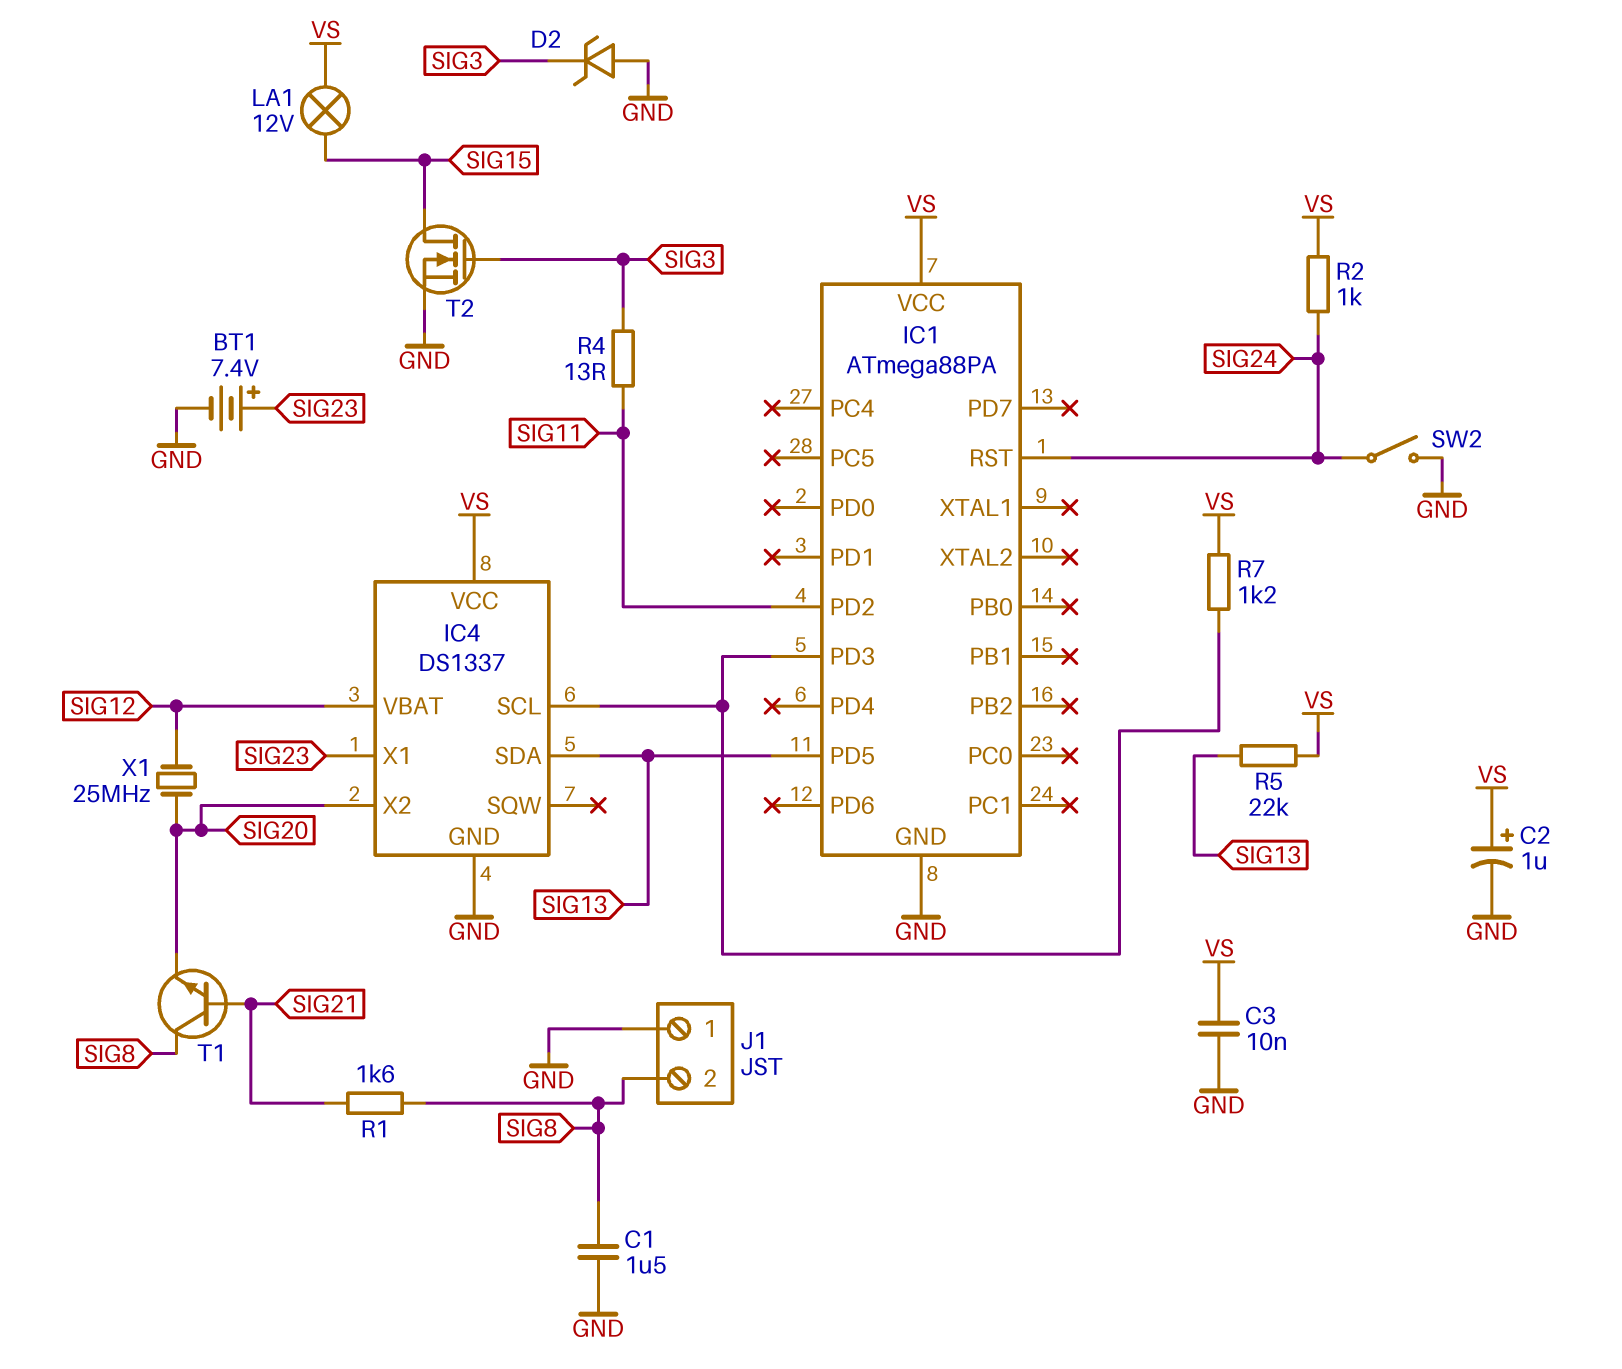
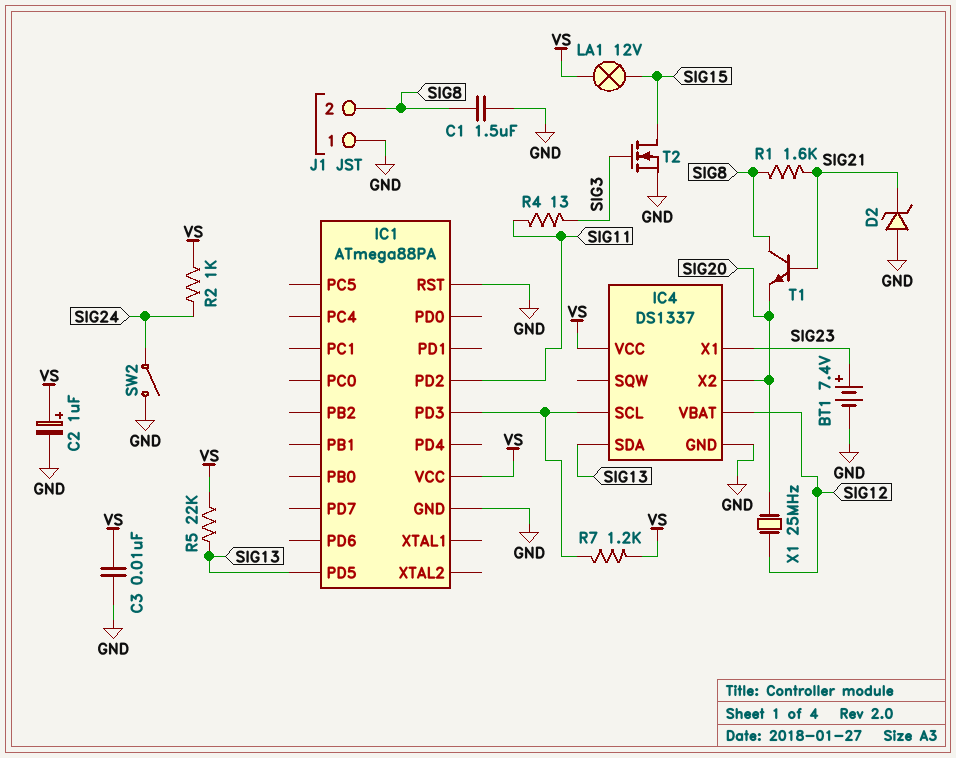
D2: zener (A GND, K SIG3) -> zener (A GND, K SIG21)
IC1 pin RST: SIG24 -> GND

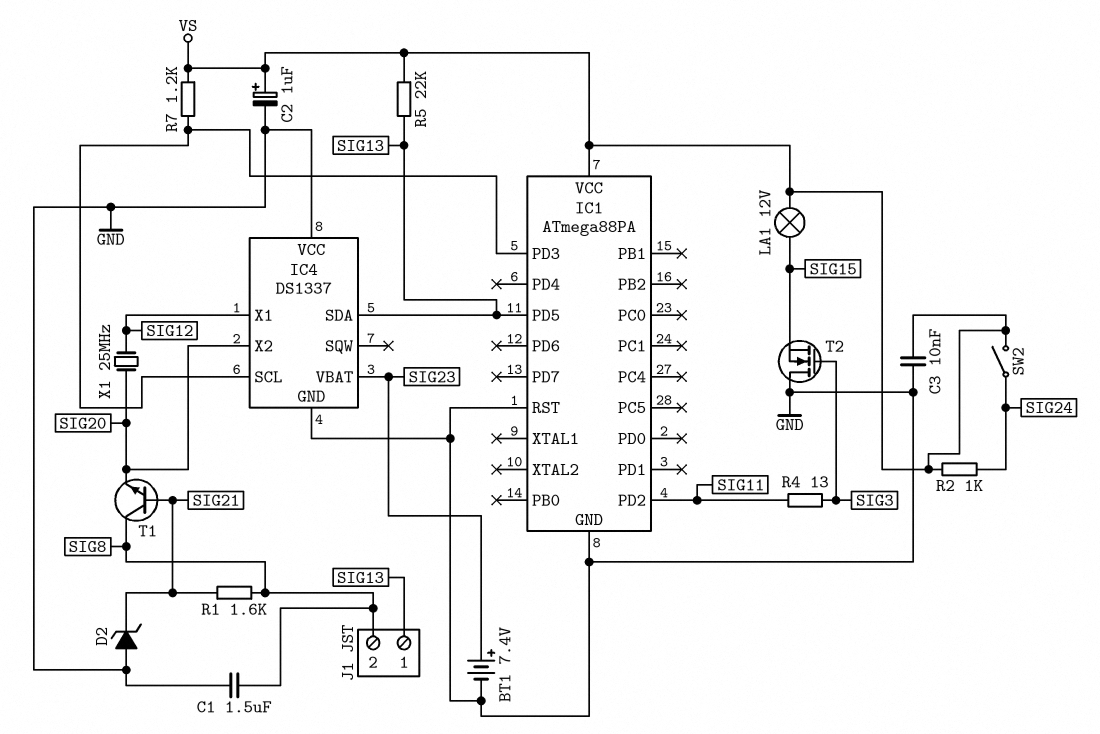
IC4 pin VBAT: SIG12 -> SIG23
IC4 pin VCC: VS -> GND
IC4 pin X1: SIG23 -> SIG12
J1 pin 1: GND -> SIG13
SW2: switch (GND, SIG24) -> switch (SIG24, VS)
T2: NMOS (G SIG3, D SIG15, S GND) -> NMOS (G SIG3, D GND, S SIG15)

